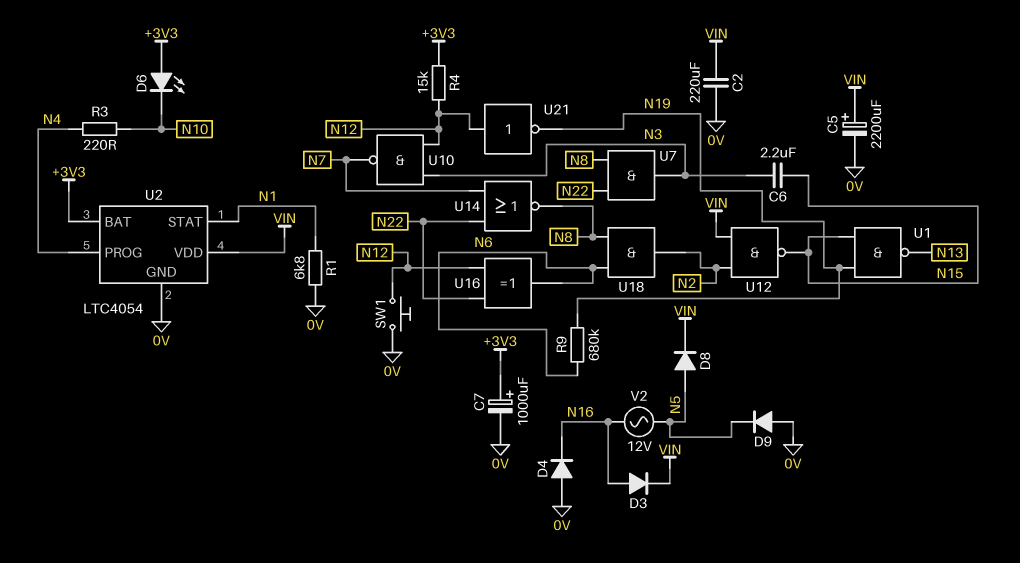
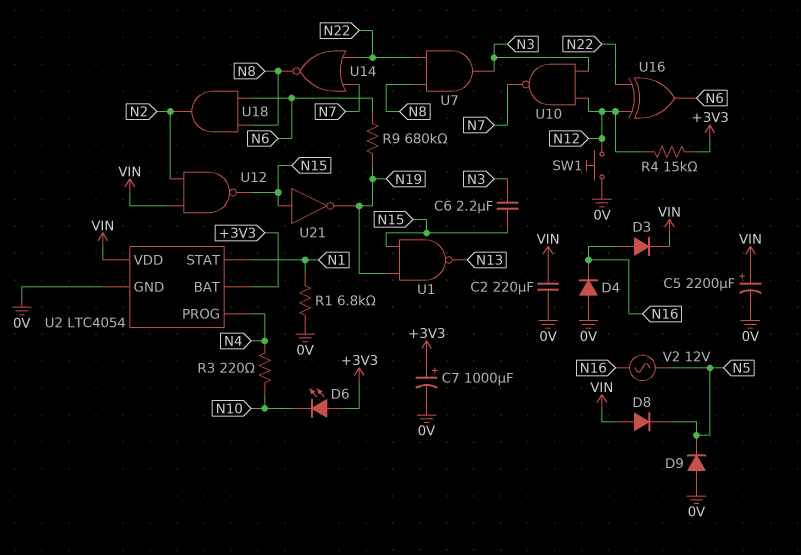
D8: diode (A N5, K VIN) -> diode (A VIN, K N5)
U21: NOT (in N12, out N19) -> NOT (in N15, out N19)

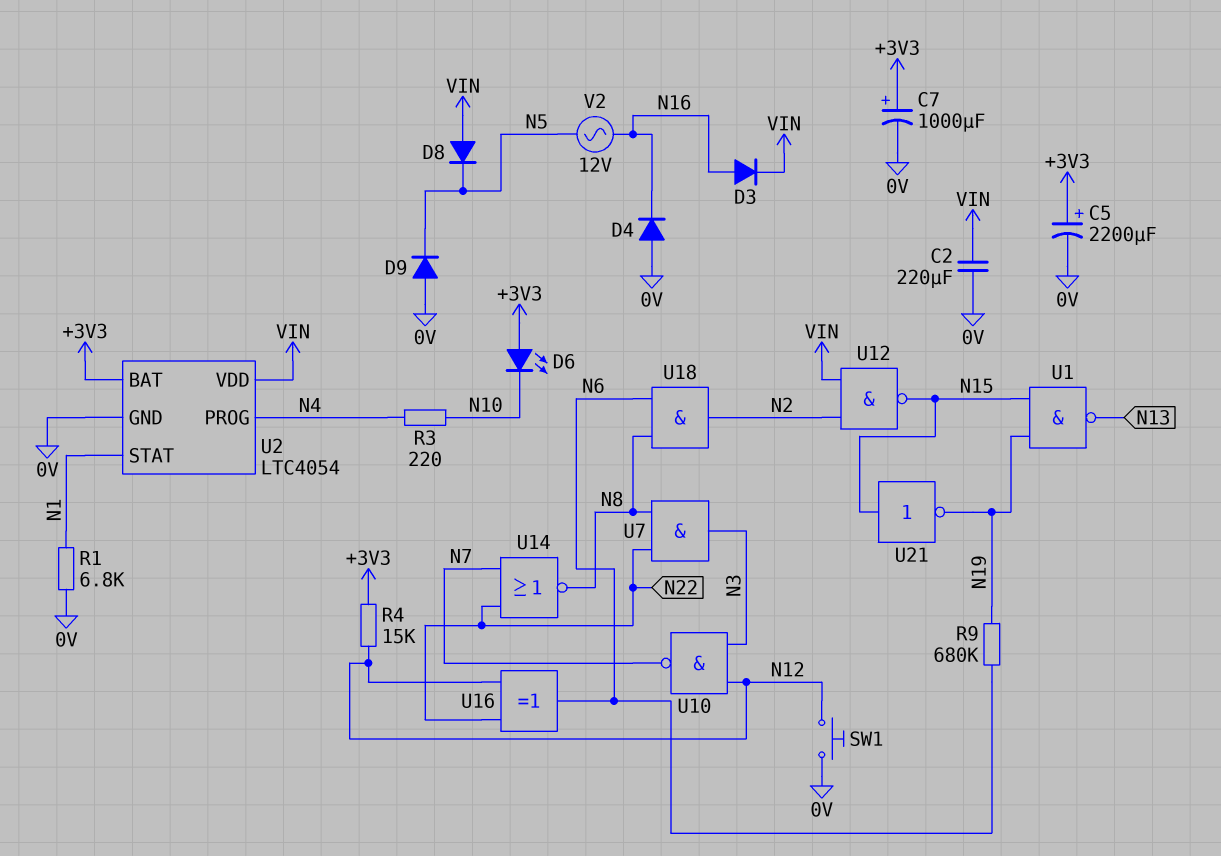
C5: 2200uF (plus VIN, minus 0V) -> 2200uF (plus +3V3, minus 0V)
C6: 2.2uF (N3, N15) -> none

